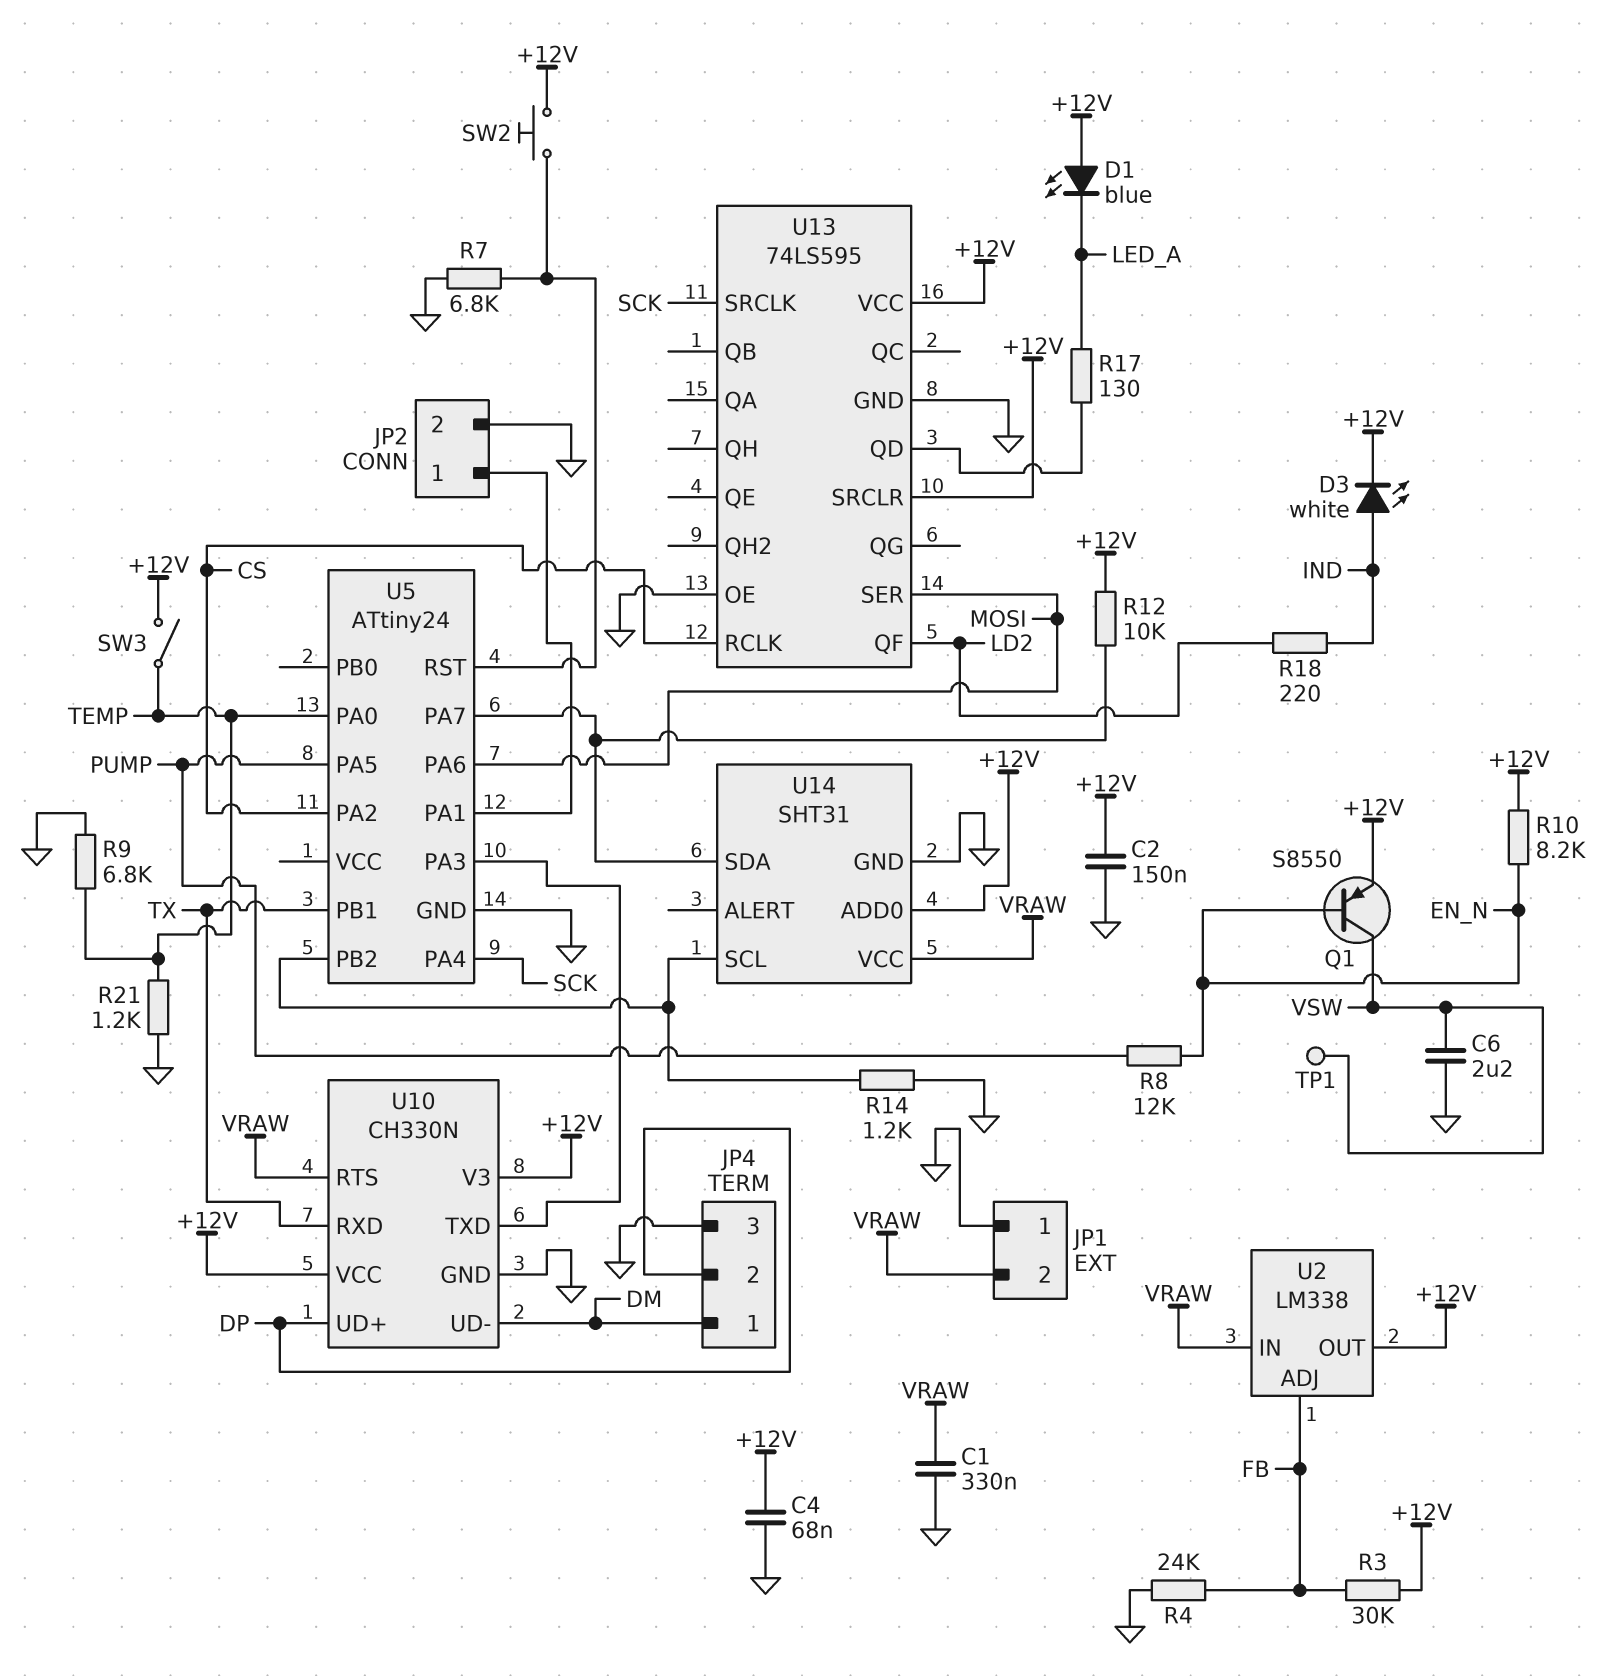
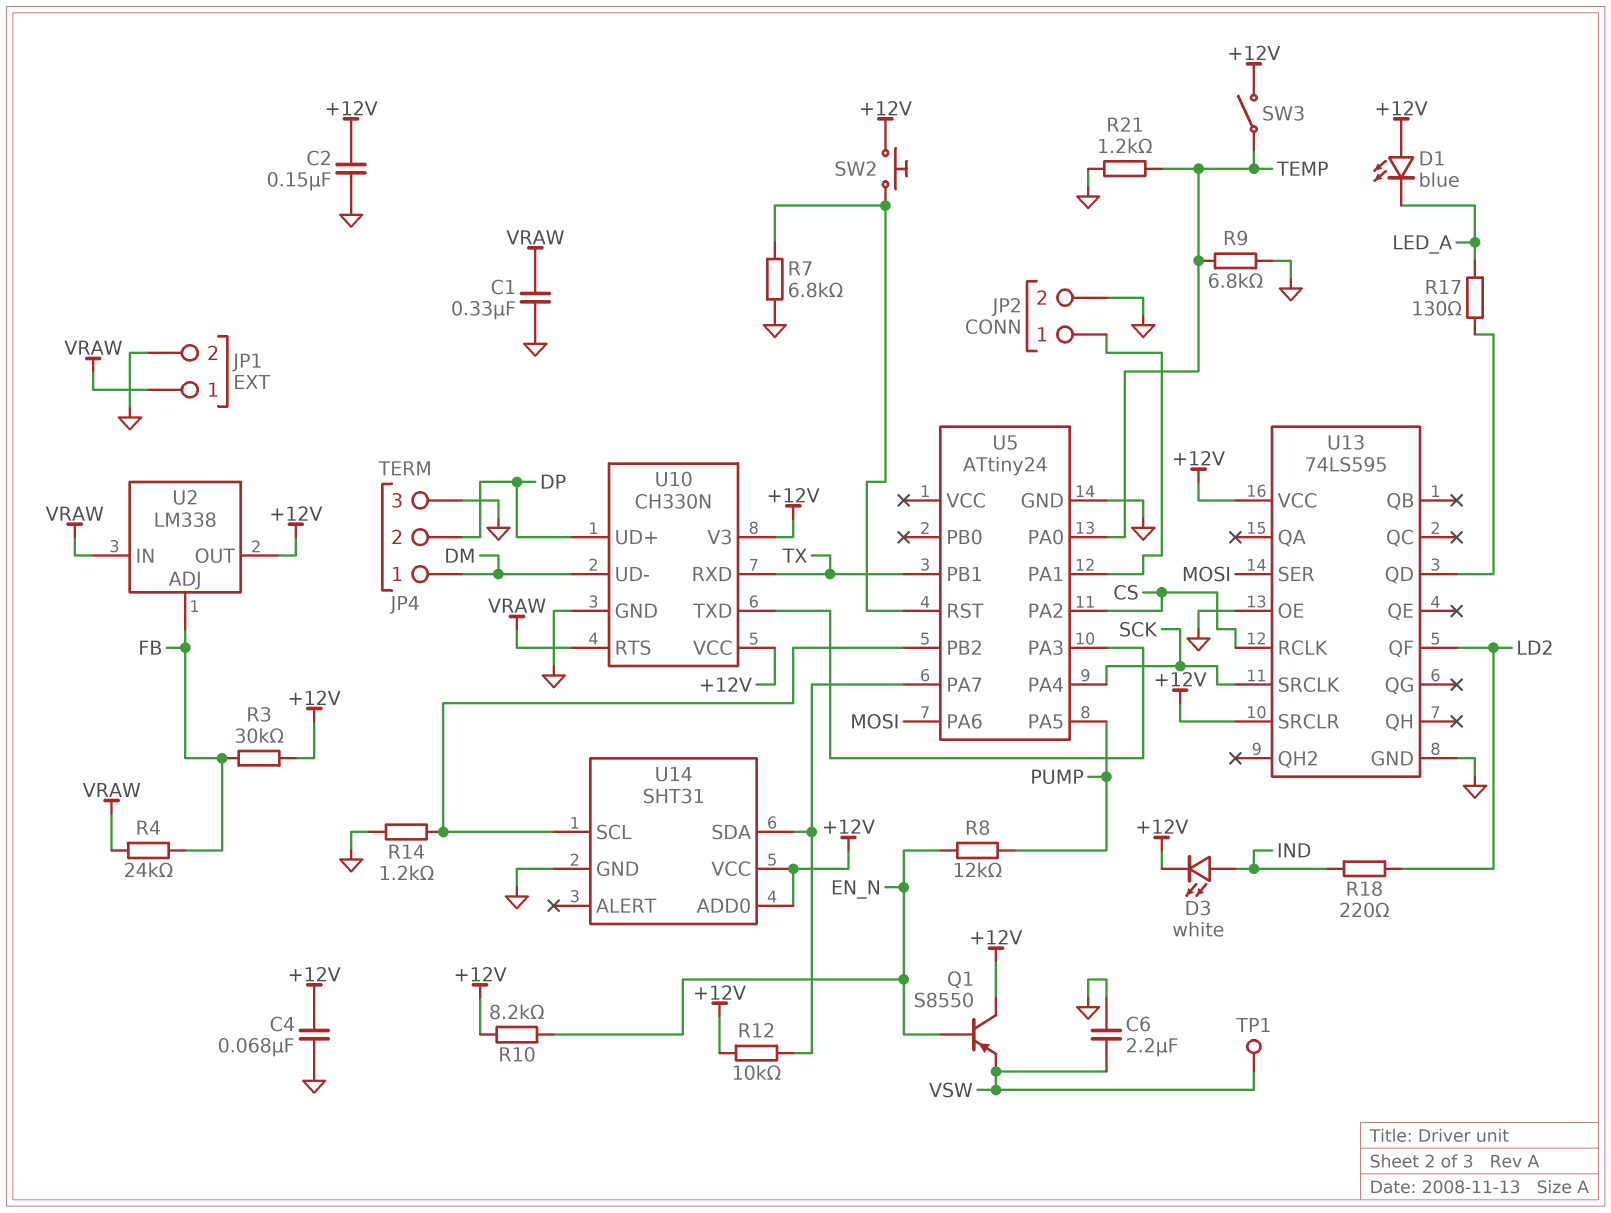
JP1 pin 1: GND -> VRAW
JP1 pin 2: VRAW -> GND
Q1: PNP S8550 (B EN_N, C VSW, E +12V) -> PNP S8550 (B EN_N, C +12V, E VSW)
R4: 24k (FB, GND) -> 24k (FB, VRAW)
U14 pin VCC: VRAW -> +12V

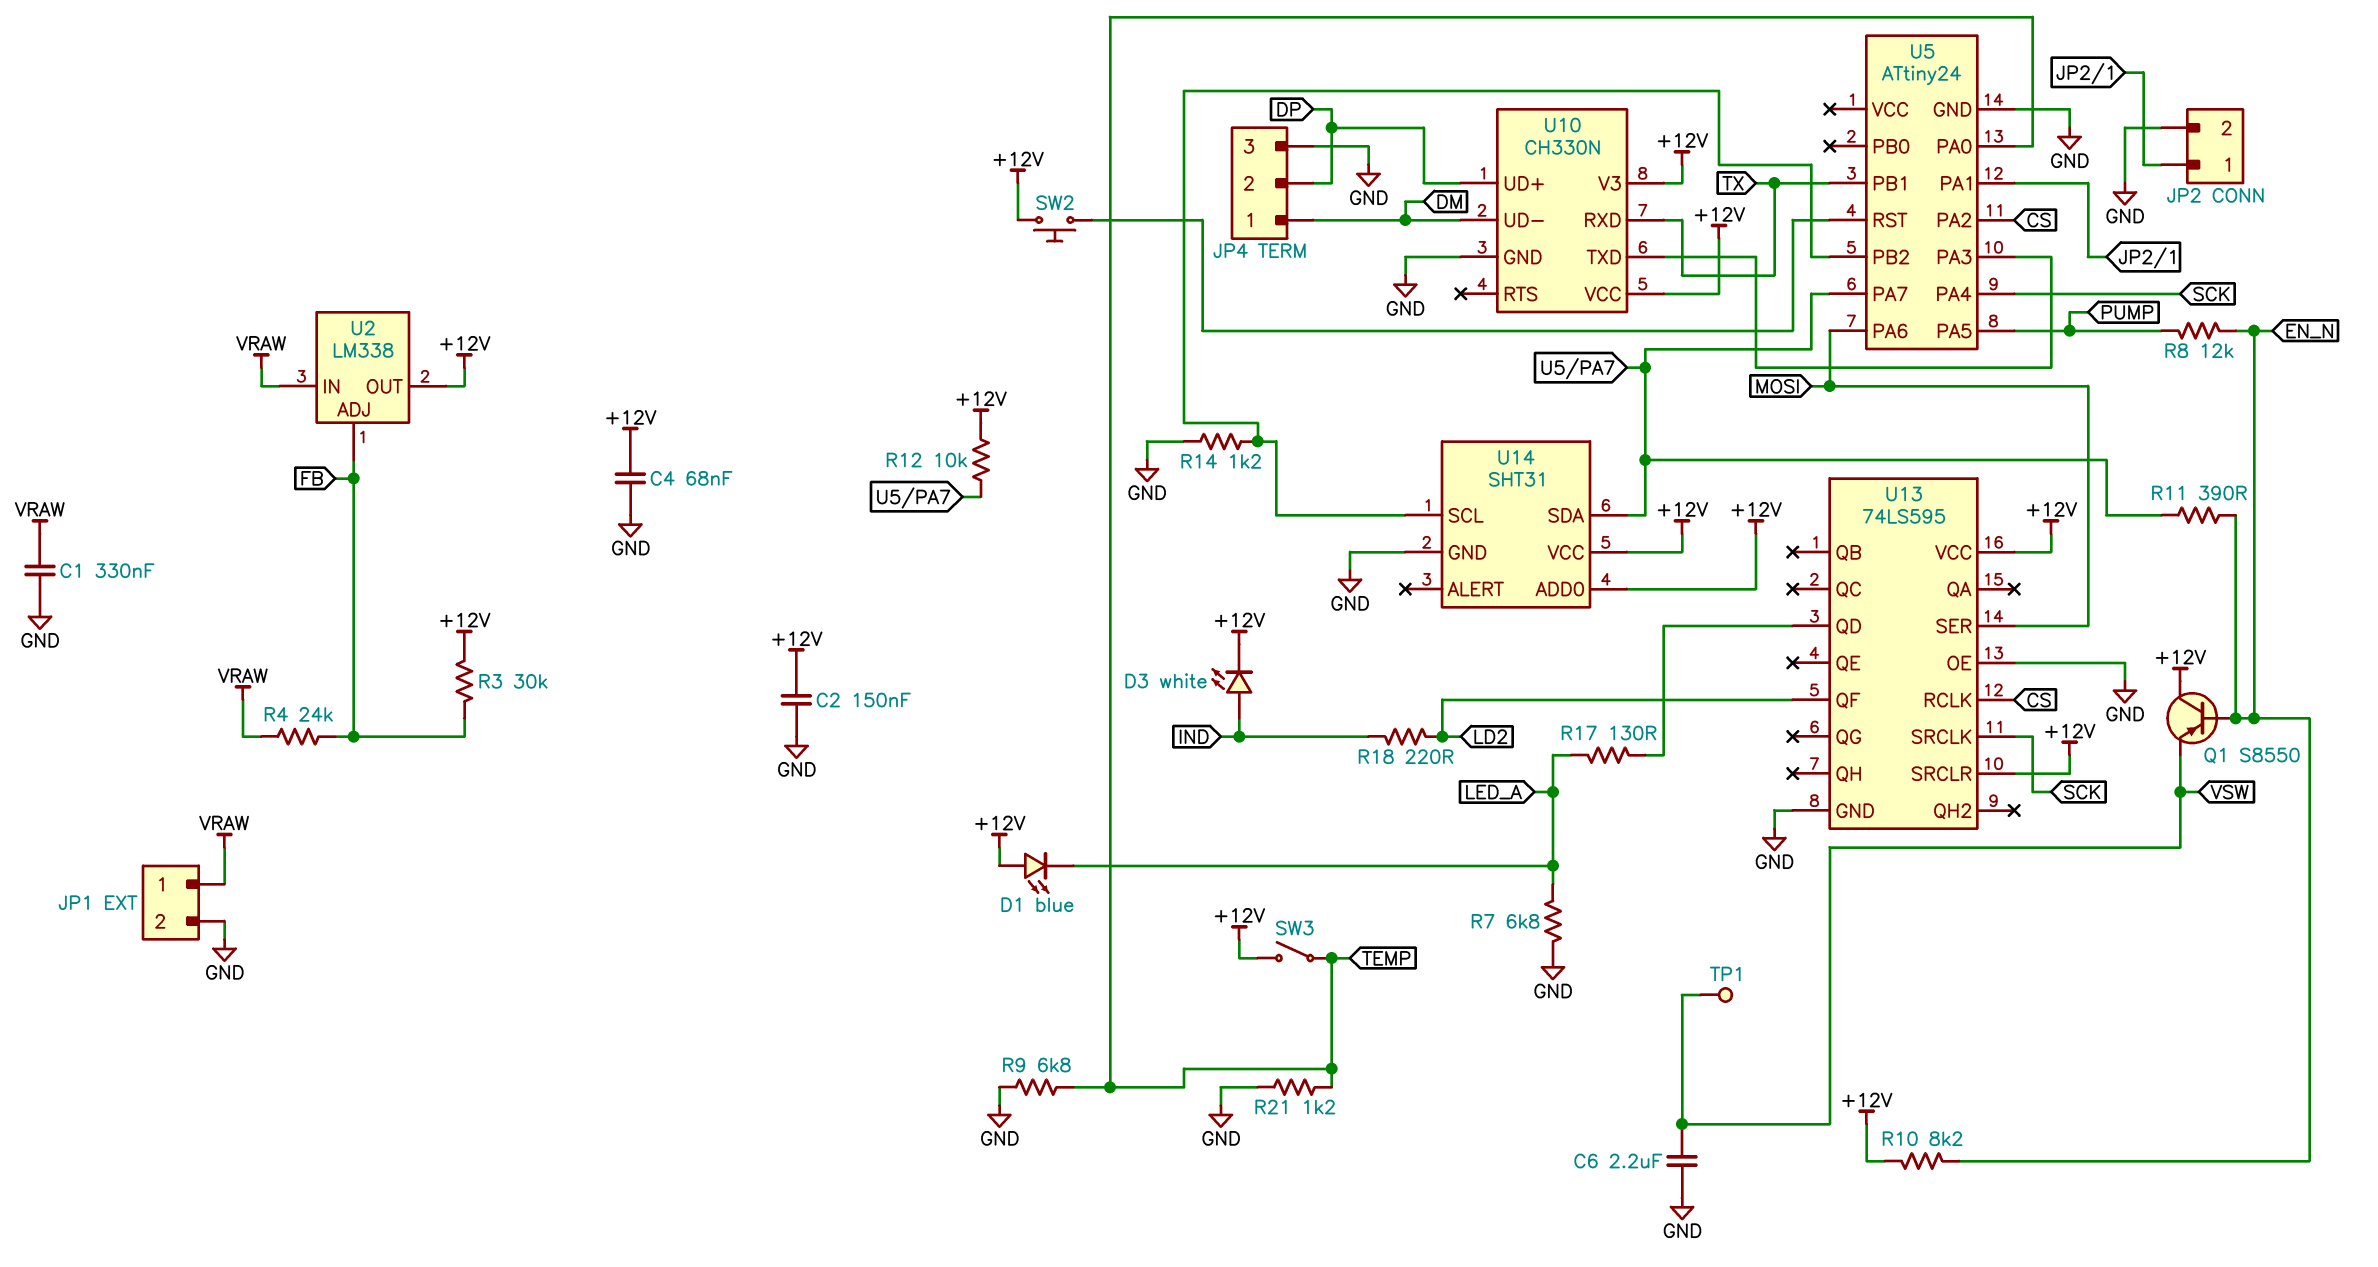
R7: 6.8k (GND, U5/RST) -> 6.8k (GND, LED_A)
R11: none -> 390 (EN_N, U5/PA7)
U10 pin RTS: VRAW -> none

